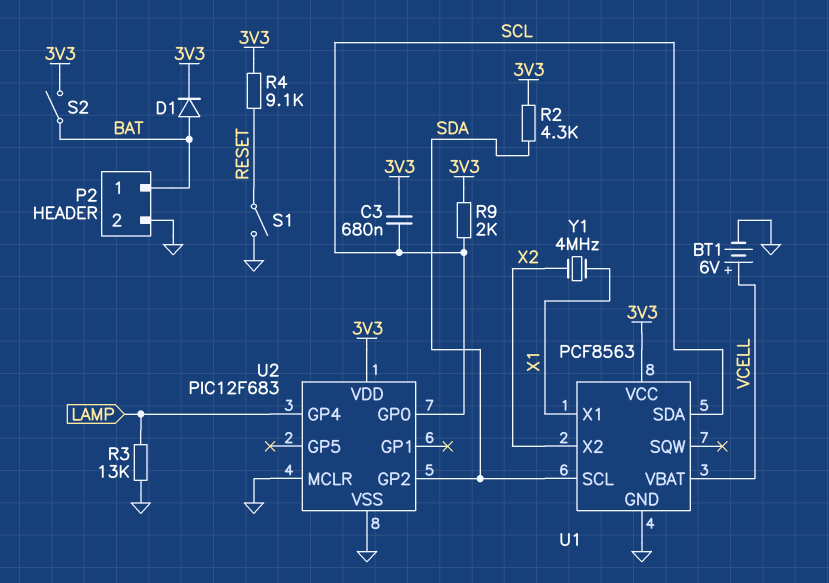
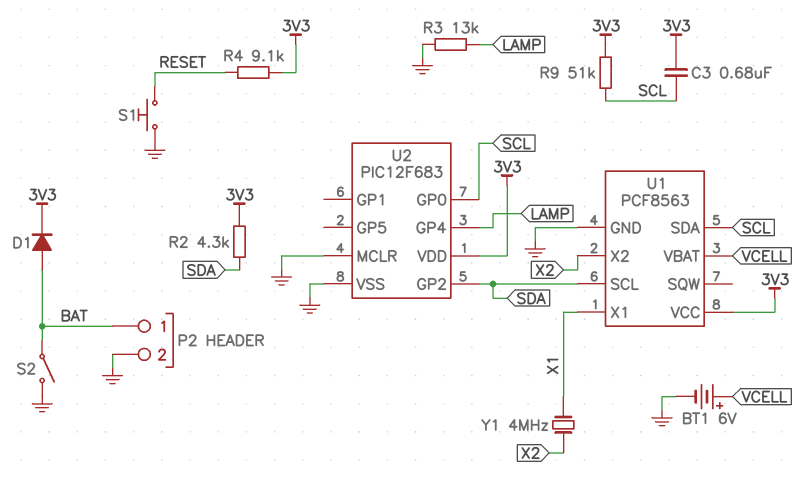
R9: 2k (3V3, SCL) -> 51k (3V3, SCL)
S1: switch (GND, RESET) -> button (GND, RESET)
S2: switch (3V3, BAT) -> switch (BAT, GND)

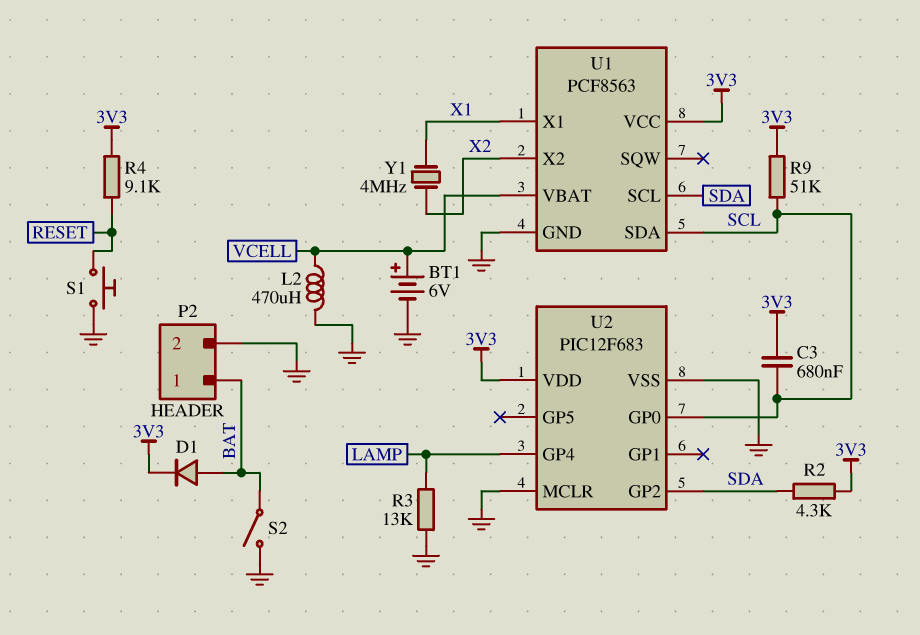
L2: none -> 470uH (GND, VCELL)

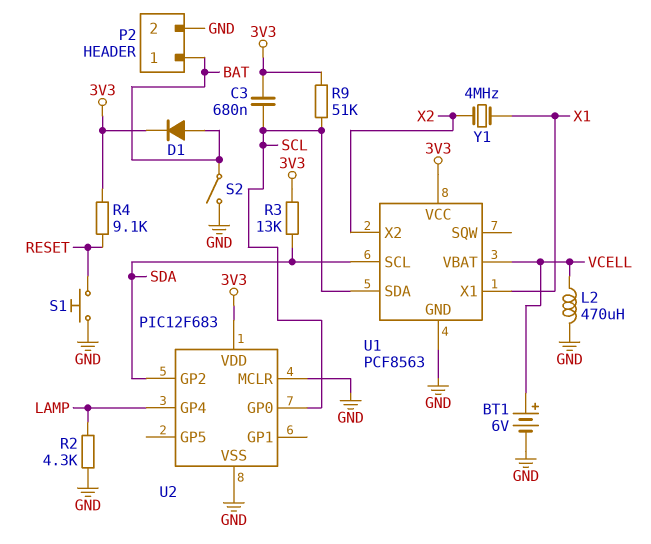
R2: 4.3k (3V3, SDA) -> 4.3k (GND, LAMP)
R3: 13k (GND, LAMP) -> 13k (3V3, SDA)

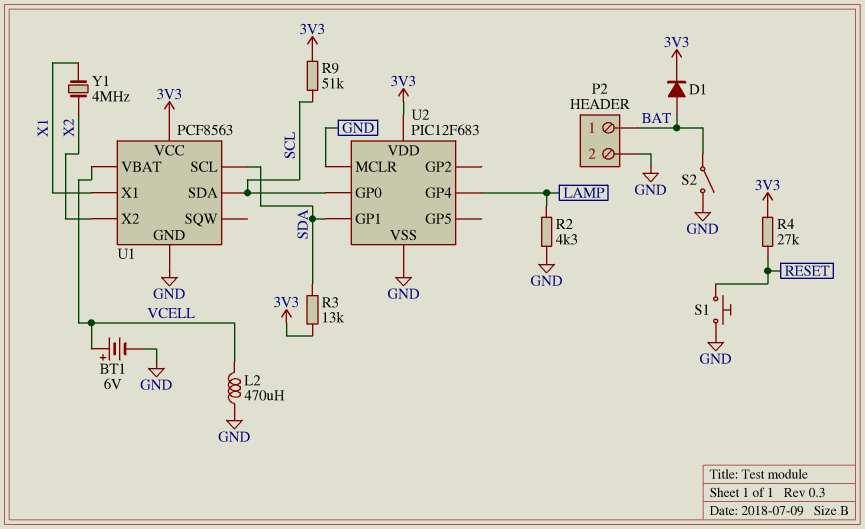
C3: 680nF (3V3, SCL) -> none
R4: 9.1k (3V3, RESET) -> 27k (3V3, RESET)
U2 pin GP1: none -> SDA
U2 pin GP2: SDA -> none

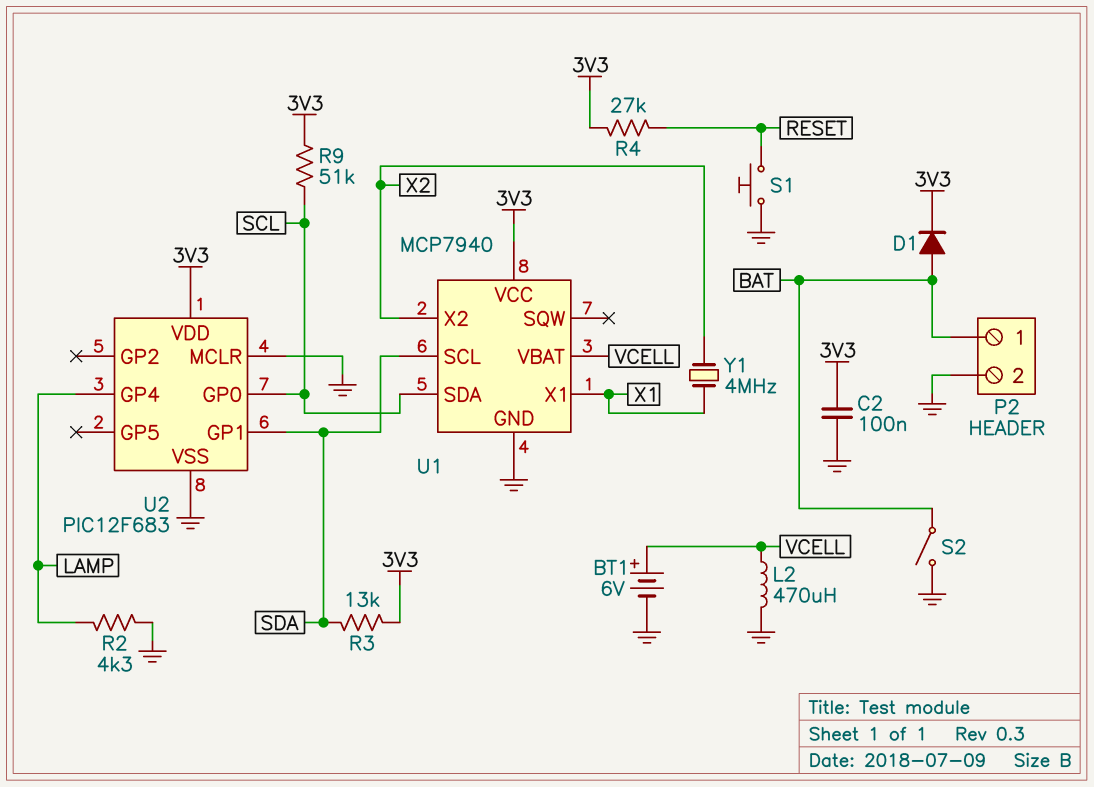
C2: none -> 100nF (3V3, GND)
U1: PCF8563 -> MCP7940

